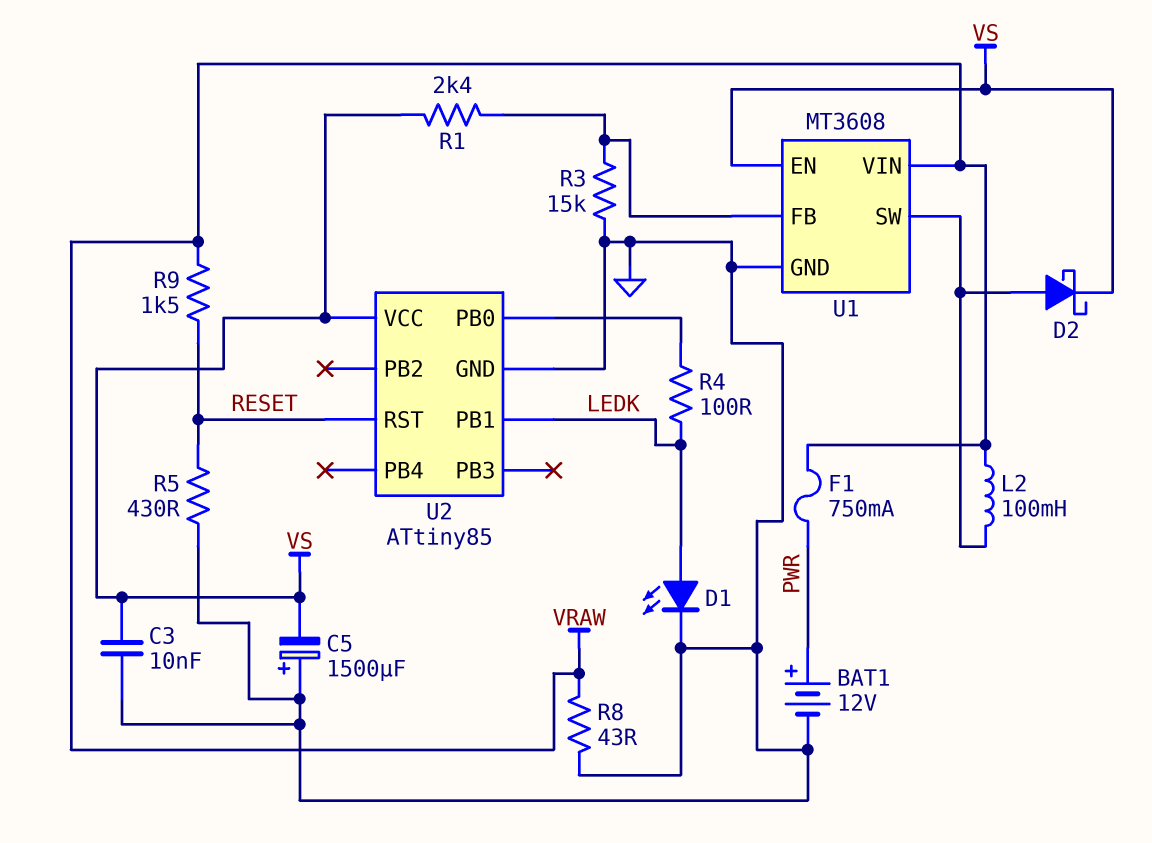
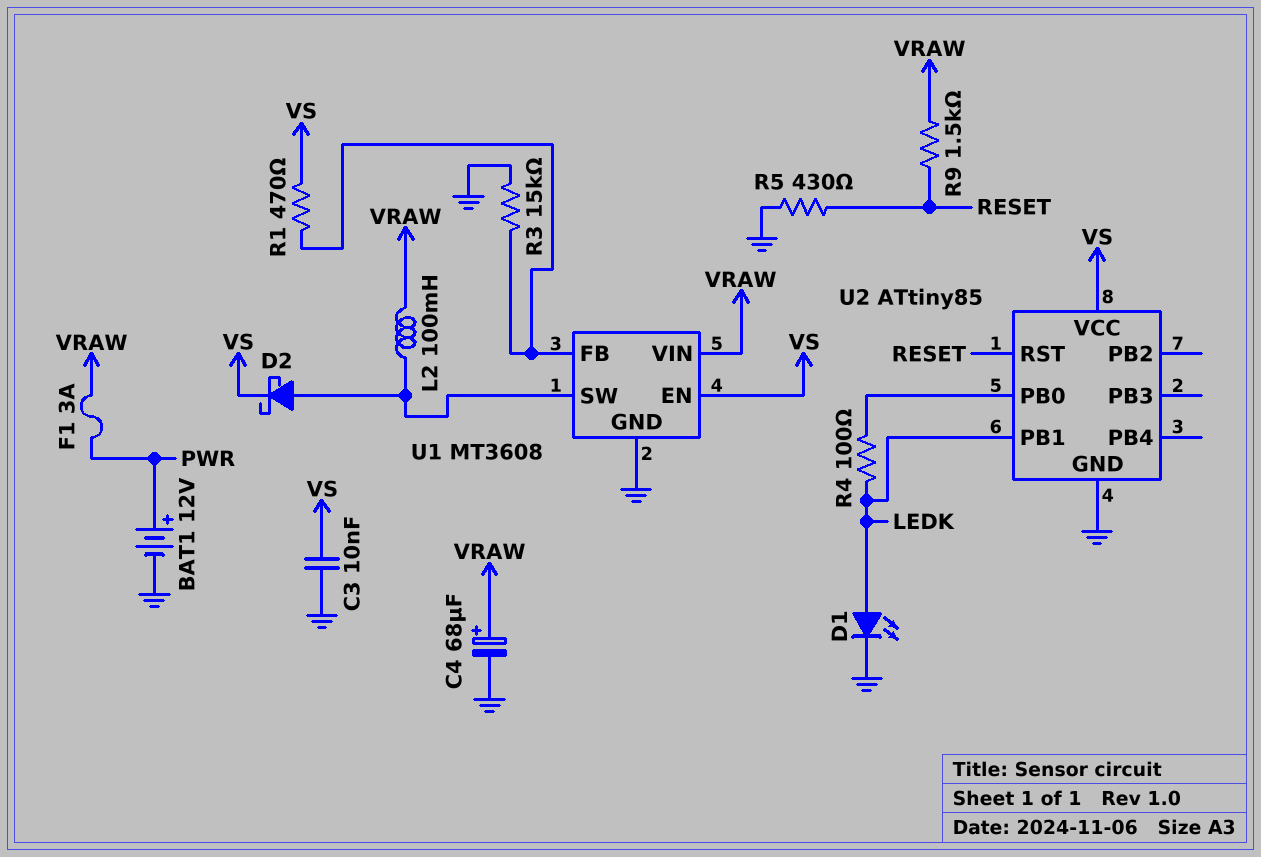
C4: none -> 68uF (plus VRAW, minus GND)
C5: 1500uF (plus GND, minus VS) -> none
F1: 750mA (PWR, VRAW) -> 3A (PWR, VRAW)
R1: 2.4k (U1/FB, VS) -> 470 (U1/FB, VS)
R8: 43 (GND, VRAW) -> none

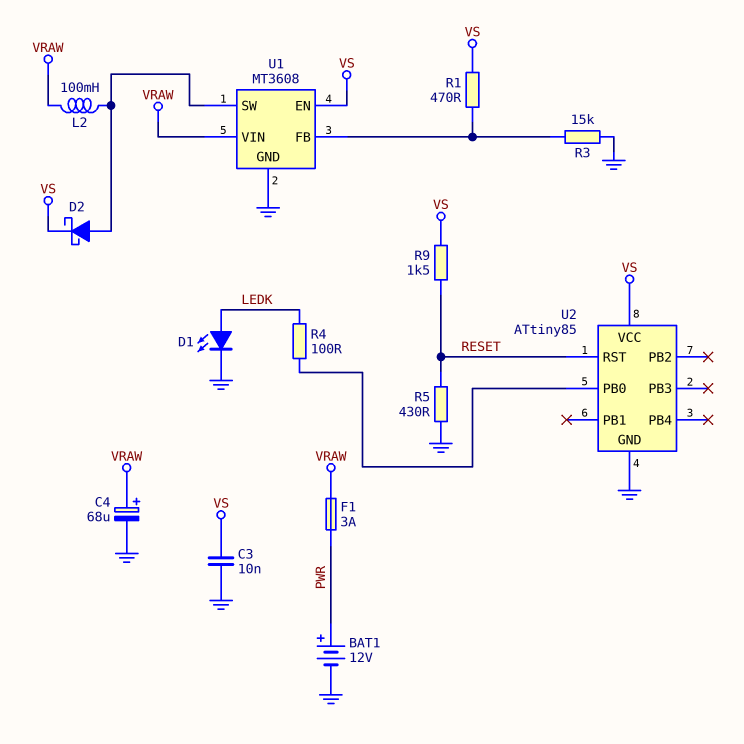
R9: 1.5k (RESET, VRAW) -> 1.5k (RESET, VS)
U2 pin PB1: LEDK -> none

